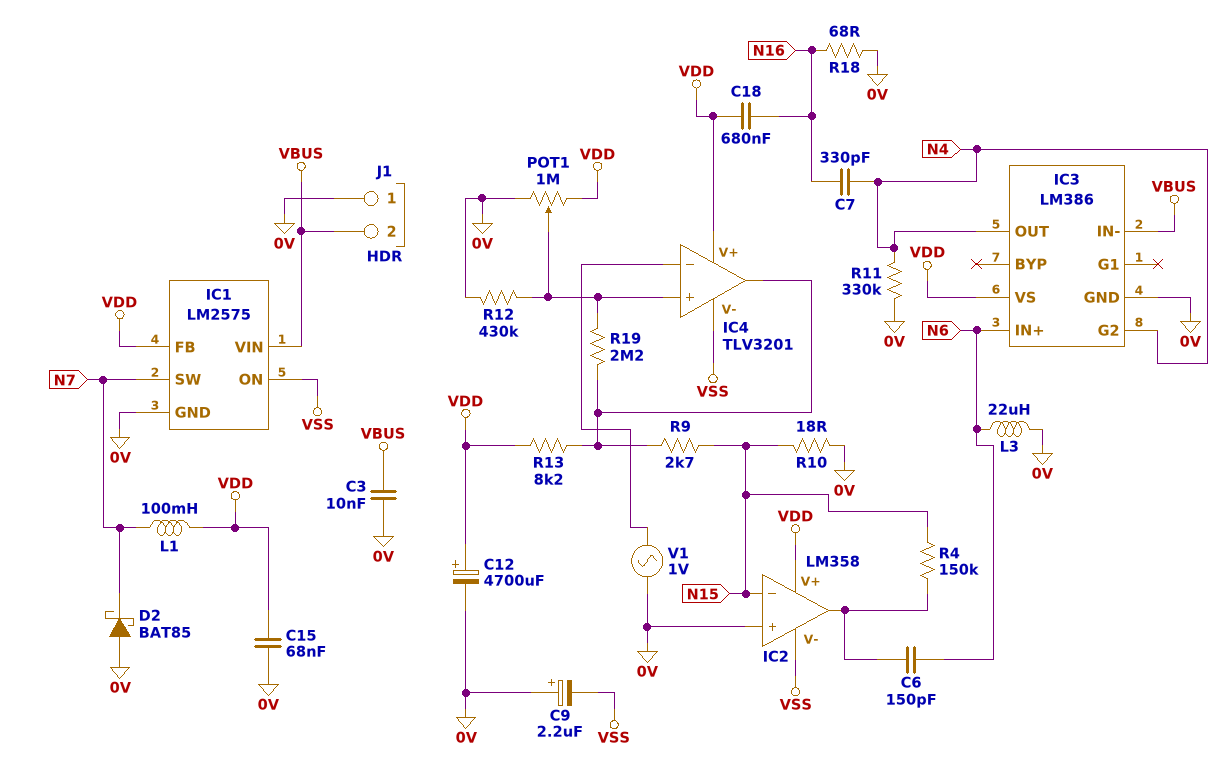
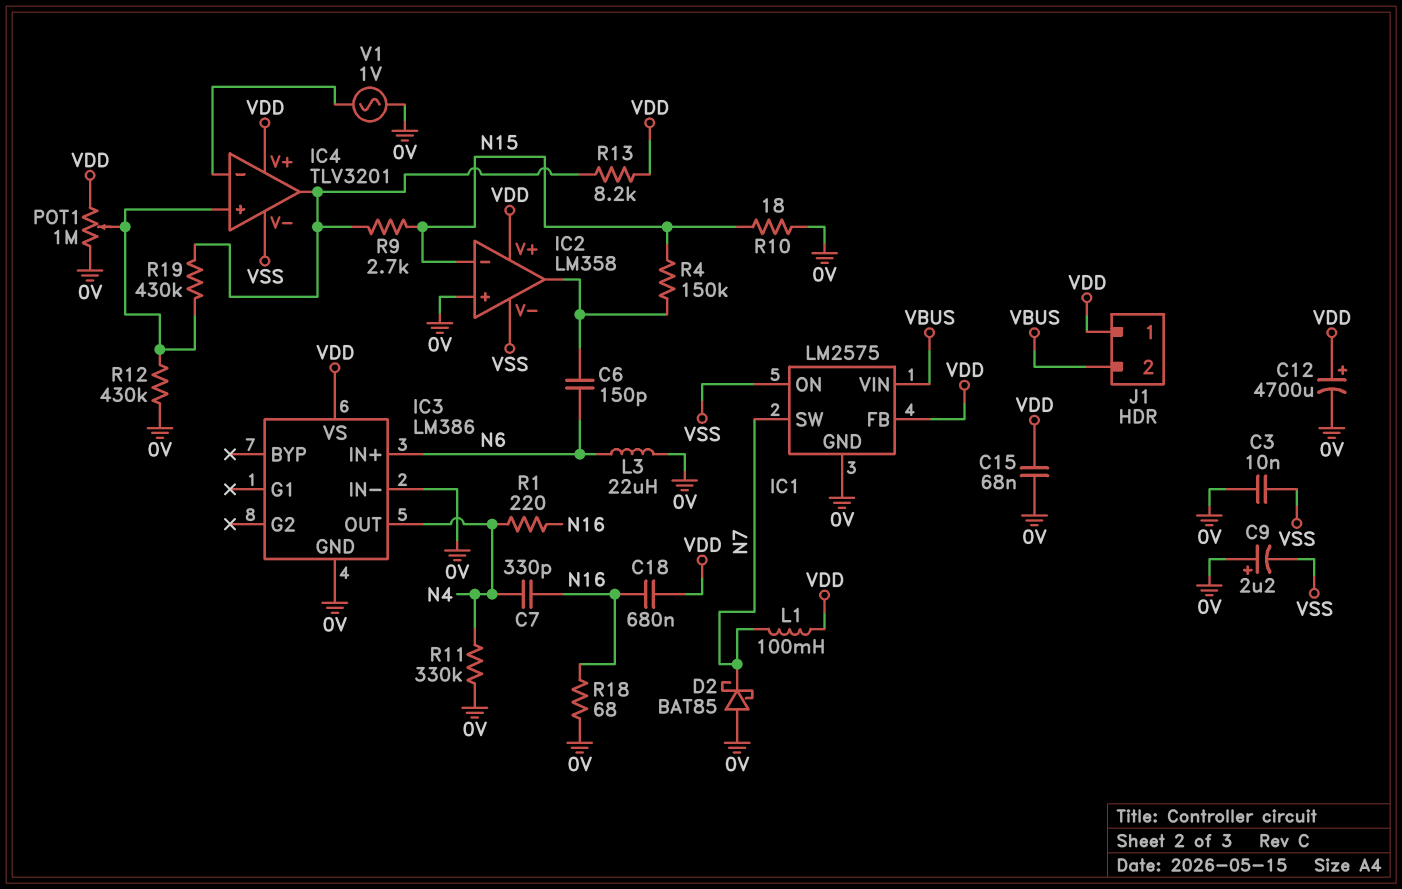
C3: 10nF (0V, VBUS) -> 10nF (0V, VSS)
IC3 pin G2: N4 -> none
IC3 pin IN-: VBUS -> 0V
J1 pin 1: 0V -> VDD
R1: none -> 220 (N4, N16)
R19: 2.2M (IC4/in+, IC4/out) -> 430k (IC4/in+, IC4/out)

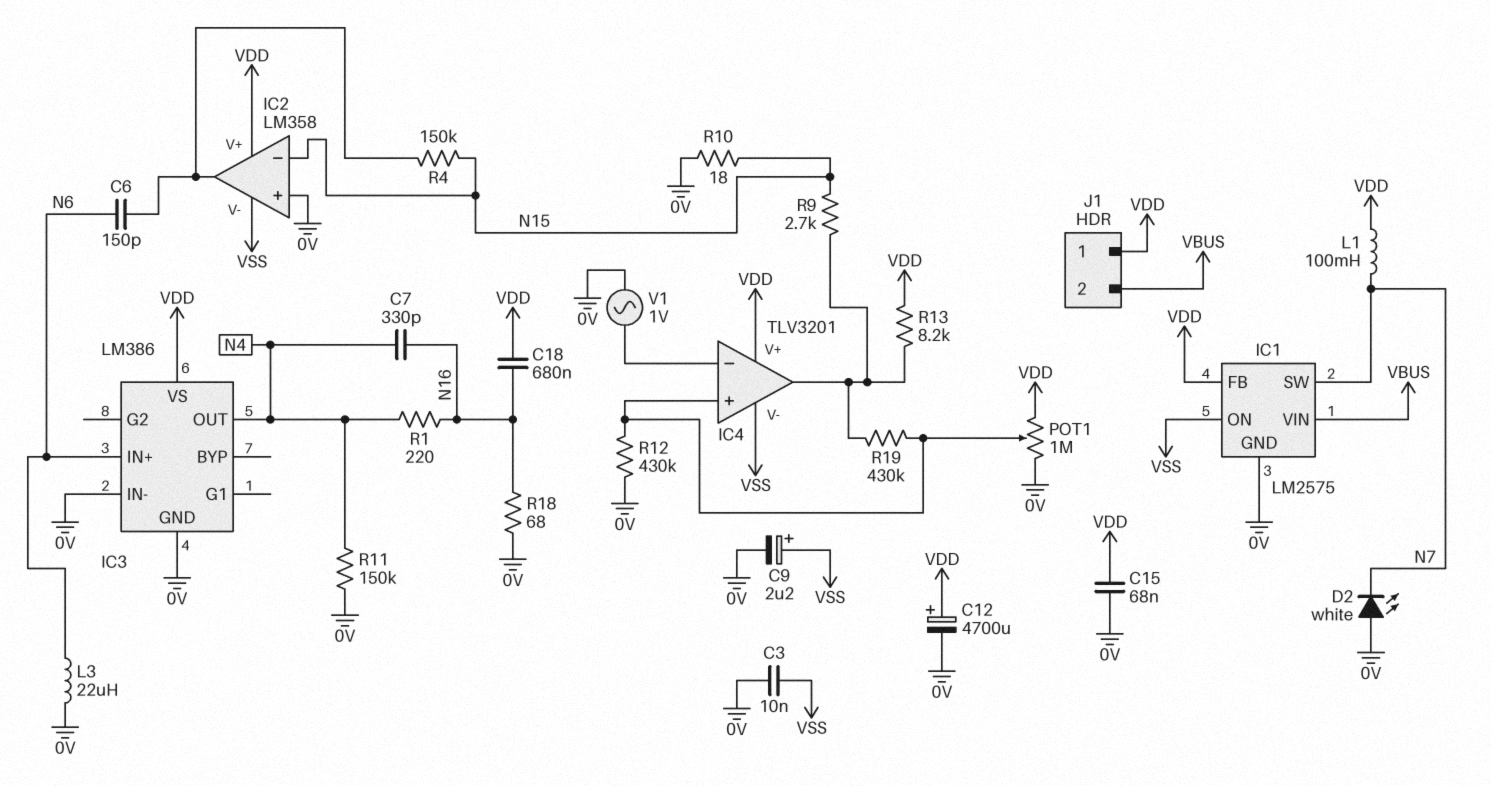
C9: 2.2uF (plus 0V, minus VSS) -> 2.2uF (plus VSS, minus 0V)
D2: schottky BAT85 (A 0V, K N7) -> LED white (A 0V, K N7)
R11: 330k (0V, N4) -> 150k (0V, N4)

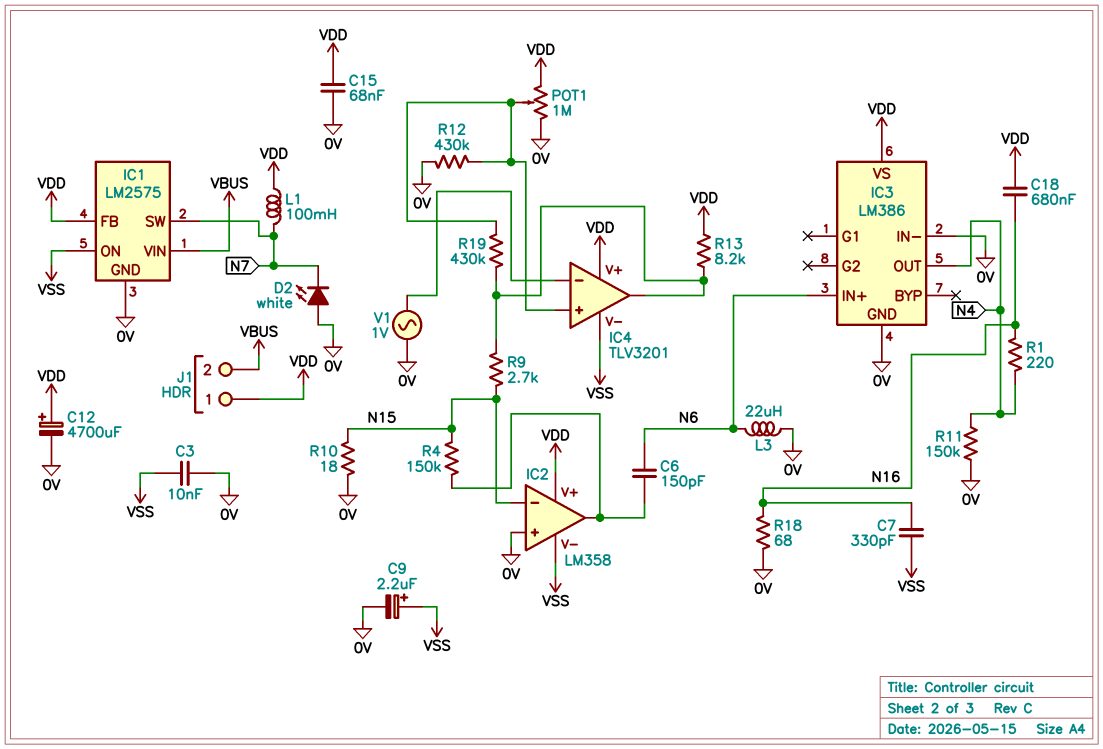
C7: 330pF (N4, N16) -> 330pF (N16, VSS)

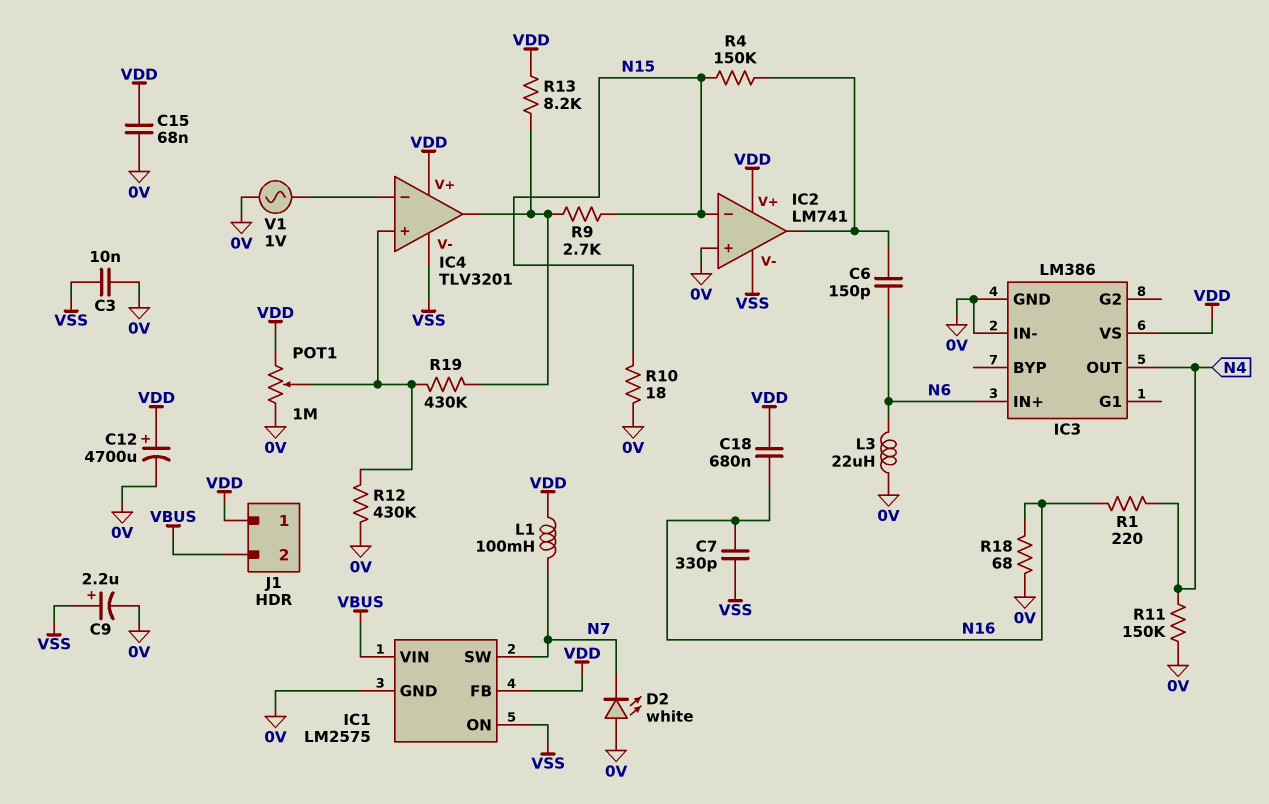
IC2: LM358 -> LM741

